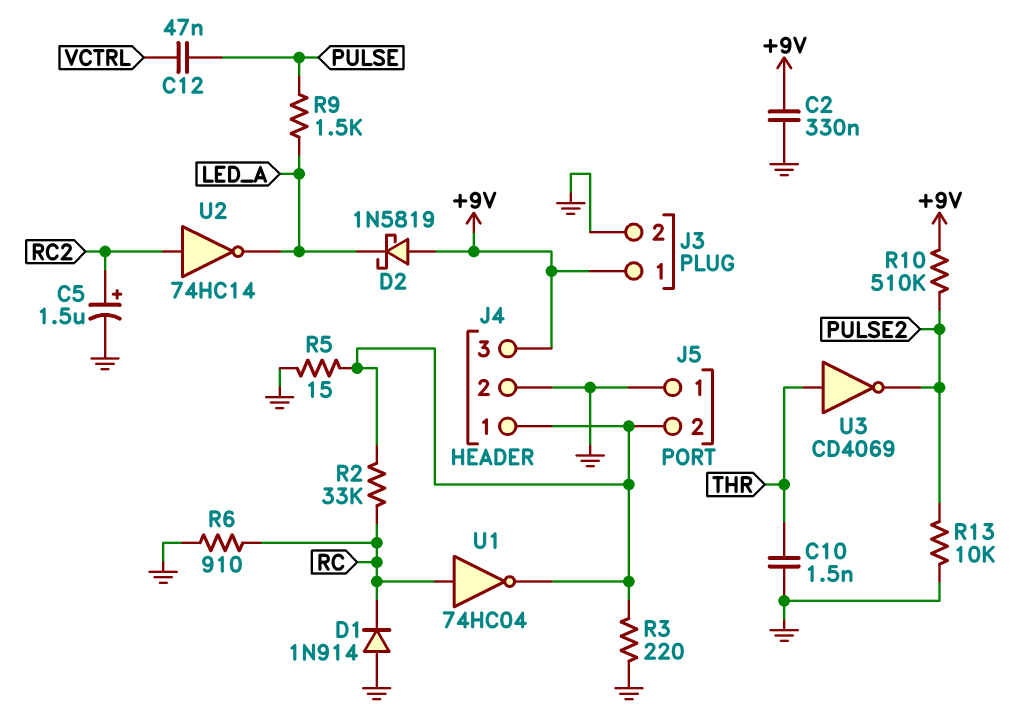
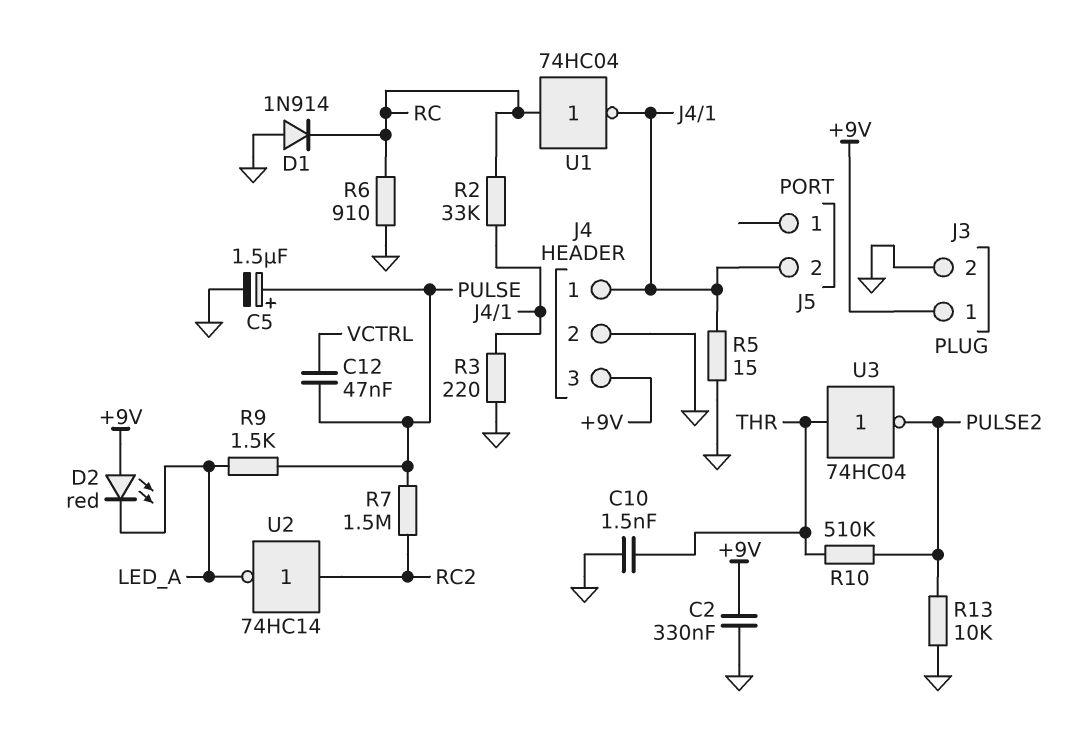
C5: 1.5uF (plus RC2, minus GND) -> 1.5uF (plus PULSE, minus GND)
D2: schottky 1N5819 (A +9V, K LED_A) -> LED red (A +9V, K LED_A)
J5 pin 1: GND -> none
R7: none -> 1.5M (PULSE, RC2)
R10: 510k (+9V, PULSE2) -> 510k (PULSE2, THR)
U3: NOT CD4069 (in THR, out PULSE2) -> NOT 74HC04 (in THR, out PULSE2)

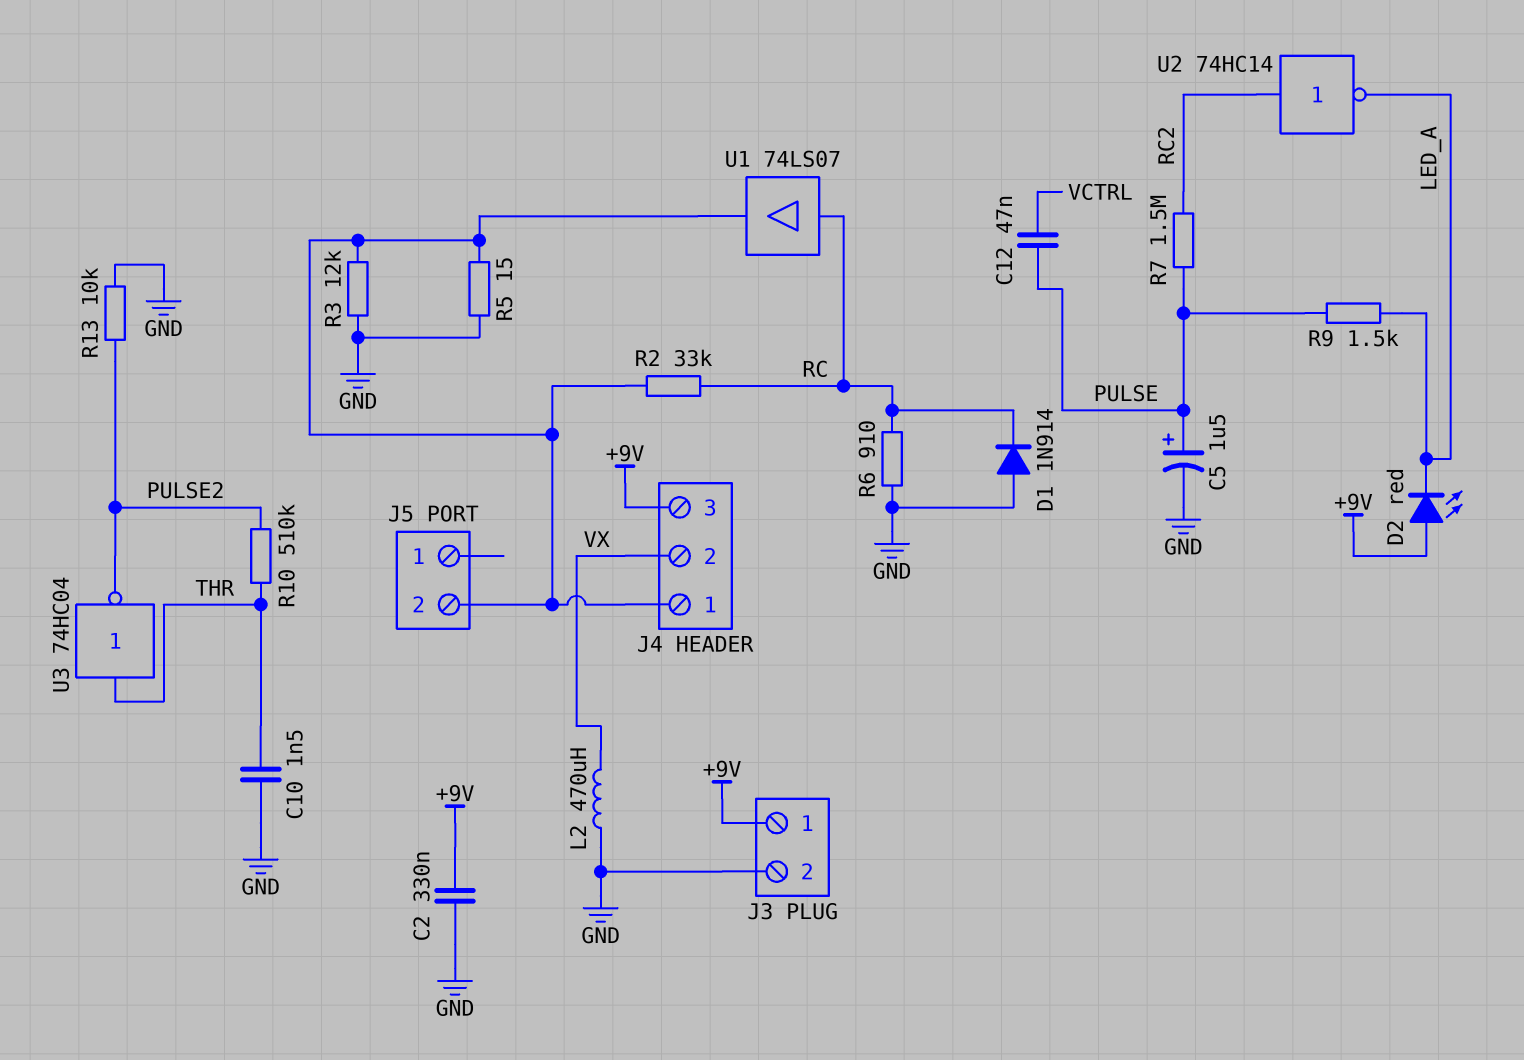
J4 pin 2: GND -> VX
L2: none -> 470uH (GND, VX)
R3: 220 (GND, J4/1) -> 12k (GND, J4/1)
U1: NOT 74HC04 (in RC, out J4/1) -> buffer 74LS07 (in RC, out J4/1)

